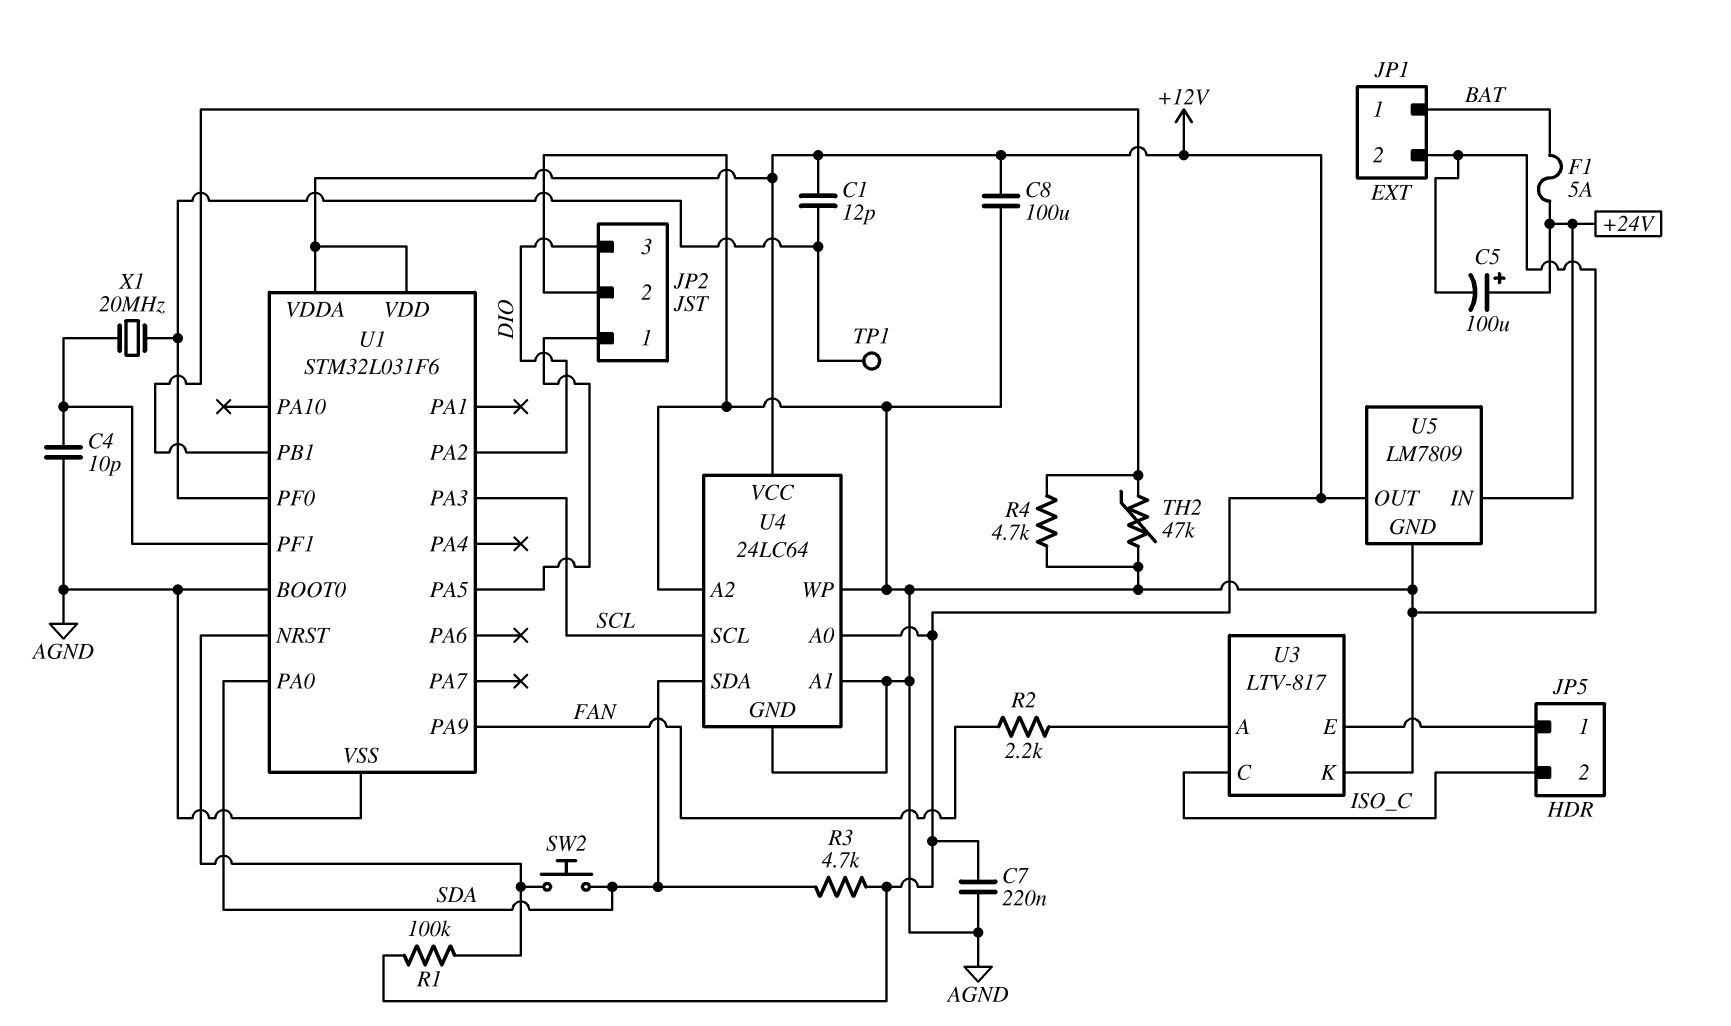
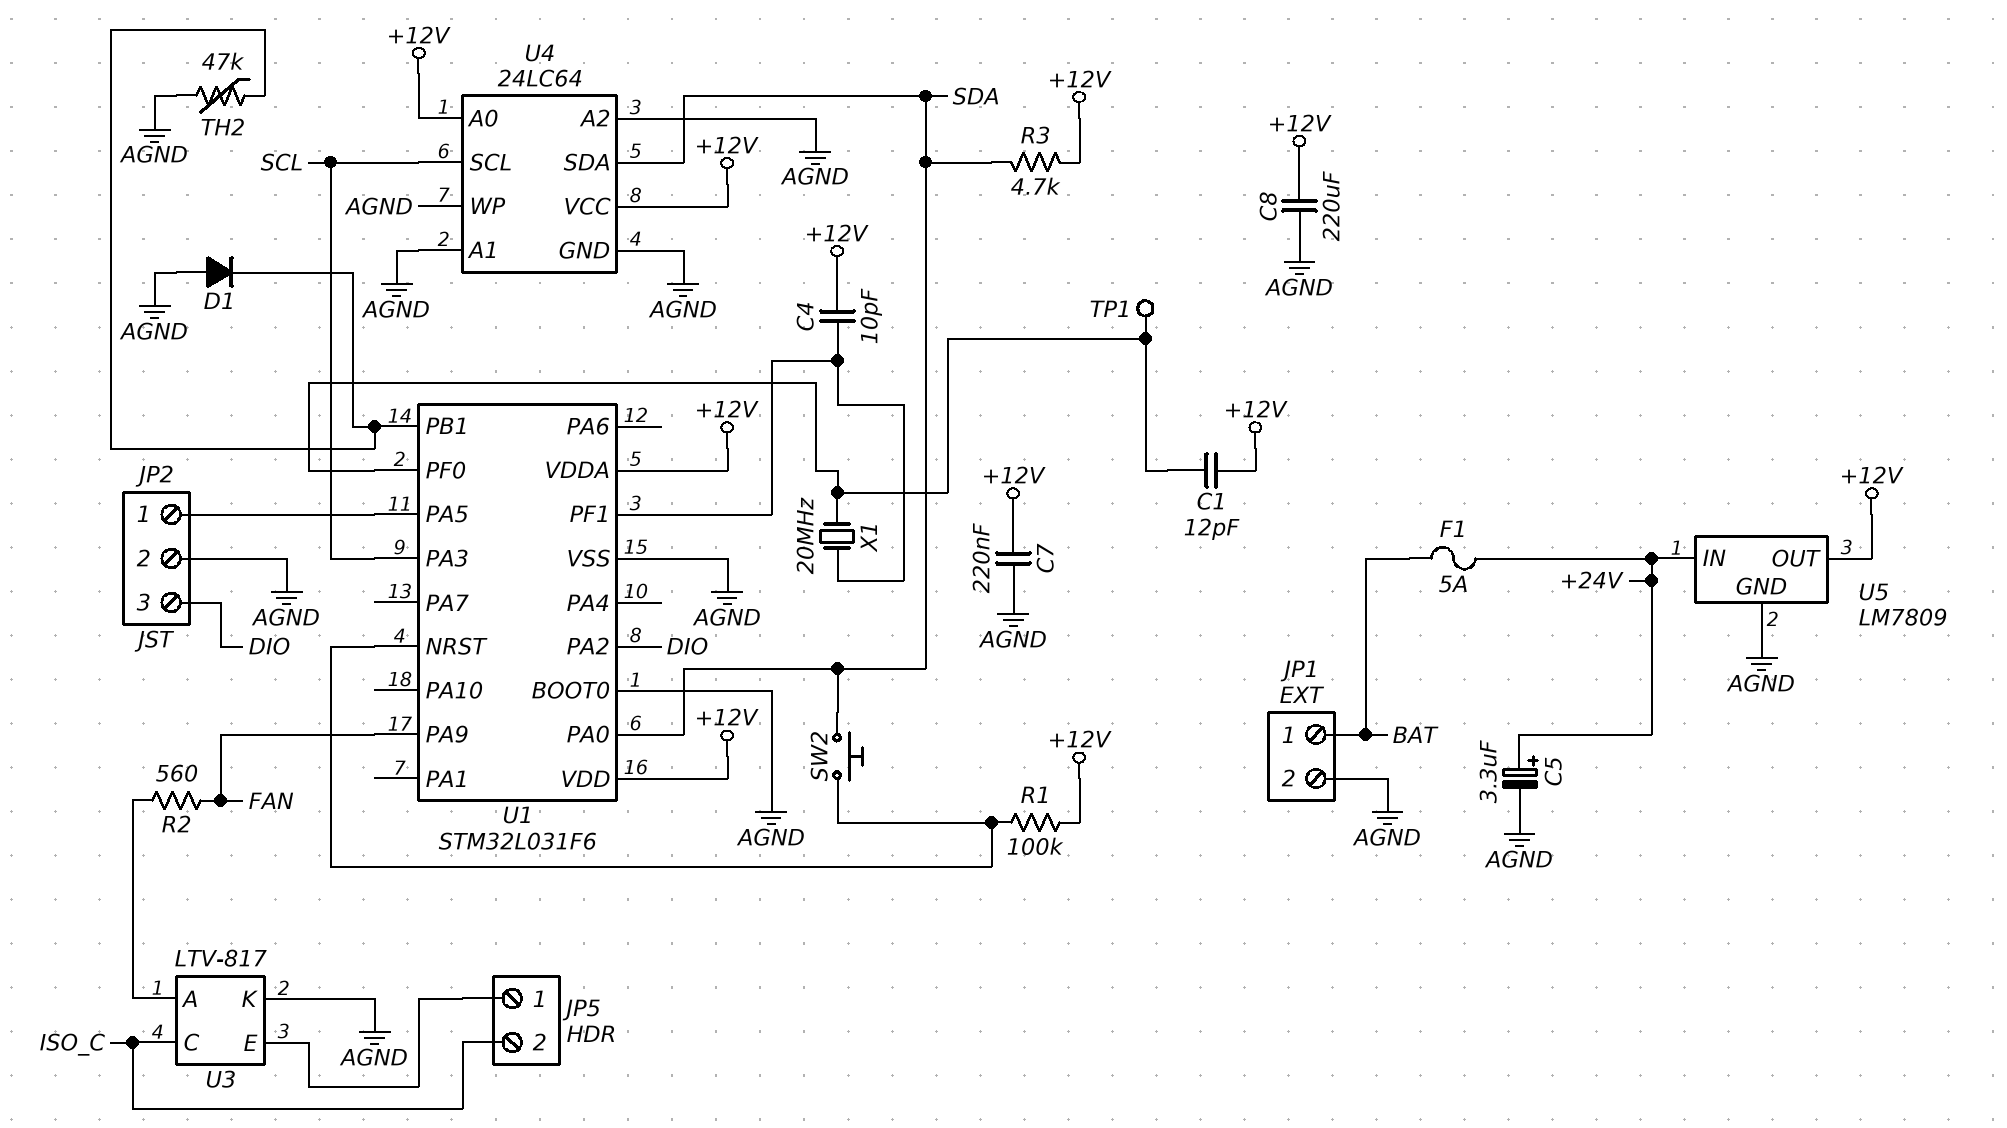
C4: 10pF (AGND, U1/PF1) -> 10pF (+12V, U1/PF1)
C5: 100uF (plus +24V, minus AGND) -> 3.3uF (plus +24V, minus AGND)
C8: 100uF (+12V, AGND) -> 220uF (+12V, AGND)
D1: none -> diode (A AGND, K U1/PB1)
R2: 2.2k (FAN, U3/A) -> 560 (FAN, U3/A)
R4: 4.7k (AGND, U1/PB1) -> none

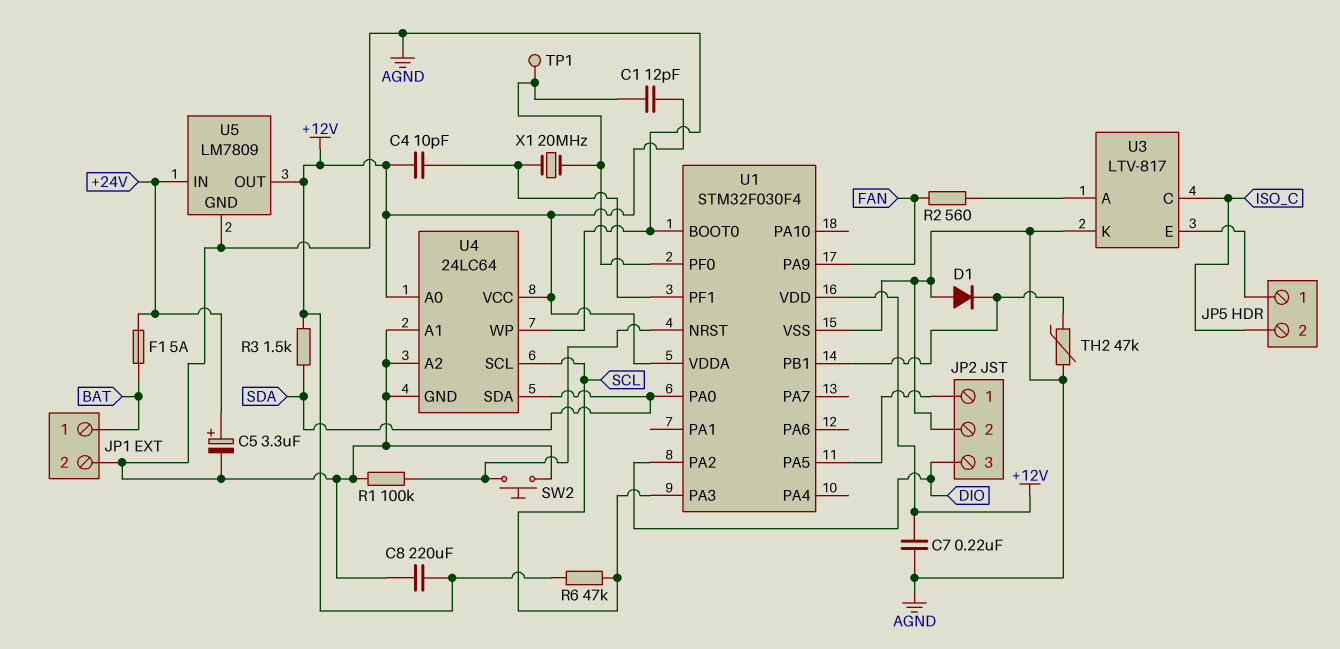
R1: 100k (+12V, U1/NRST) -> 100k (AGND, U1/NRST)
R3: 4.7k (+12V, SDA) -> 1.5k (+12V, SDA)
R6: none -> 47k (+12V, SCL)
SW2: button (SDA, U1/NRST) -> button (AGND, U1/NRST)
U1: STM32L031F6 -> STM32F030F4

